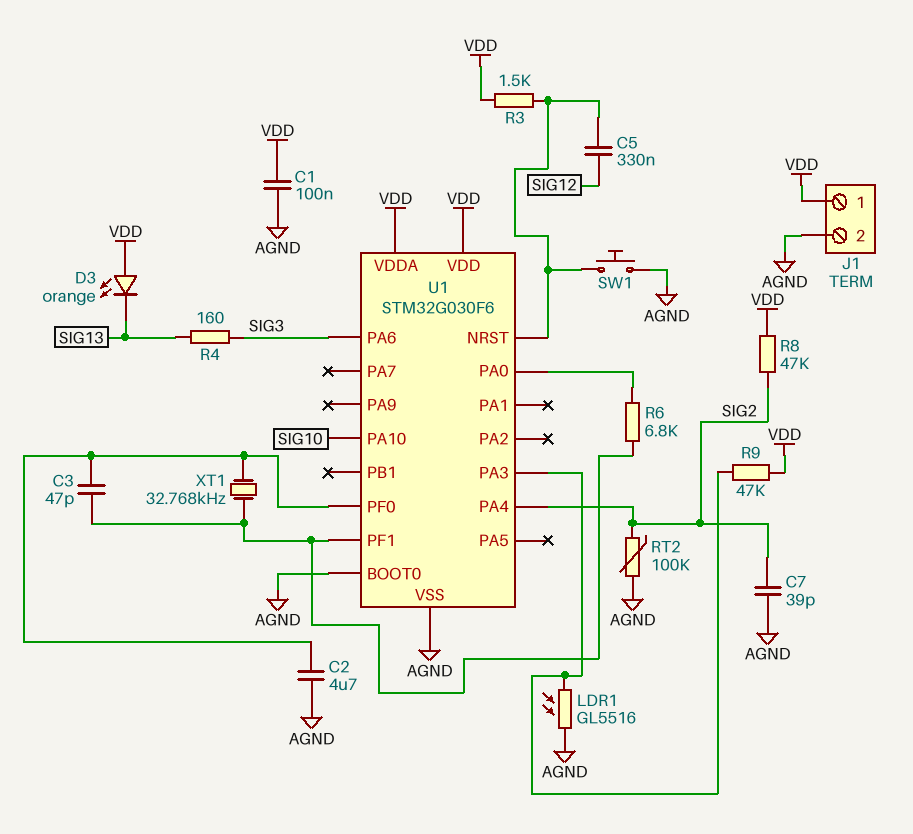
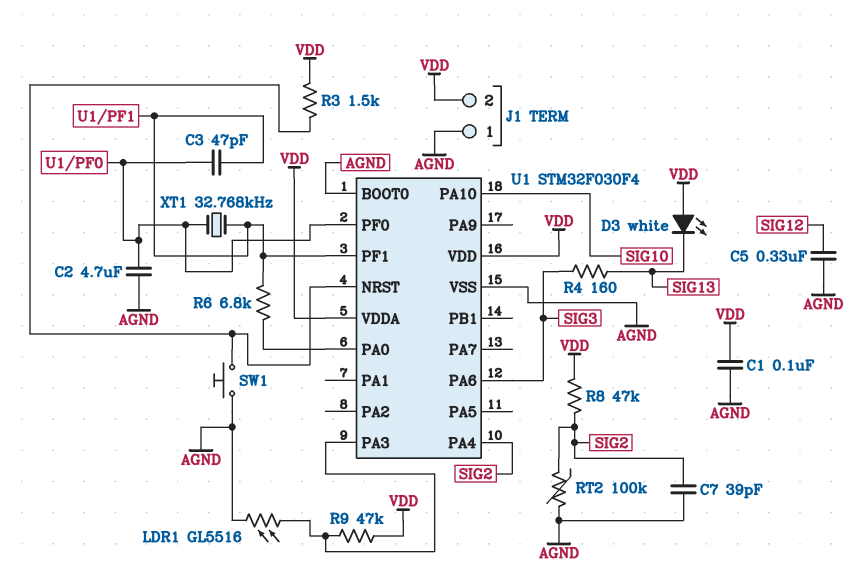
C5: 330nF (SIG12, U1/NRST) -> 330nF (AGND, SIG12)
D3: LED orange (A VDD, K SIG13) -> LED white (A VDD, K SIG13)
J1 pin 1: VDD -> AGND
J1 pin 2: AGND -> VDD
U1: STM32G030F6 -> STM32F030F4

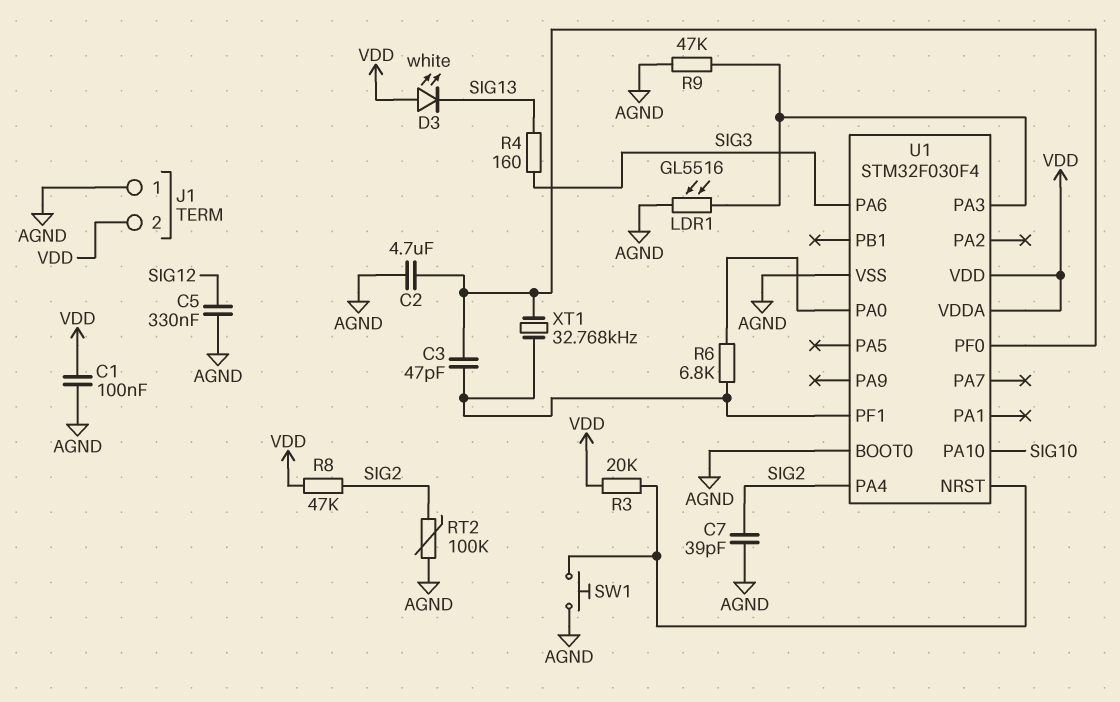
R3: 1.5k (U1/NRST, VDD) -> 20k (U1/NRST, VDD)
R9: 47k (U1/PA3, VDD) -> 47k (AGND, U1/PA3)

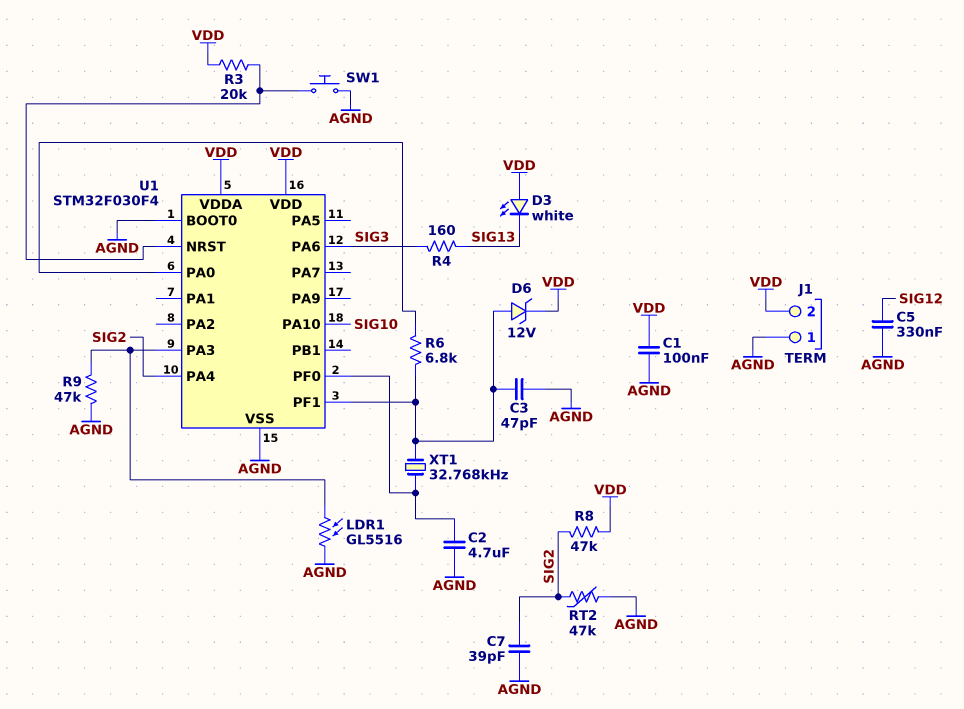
C3: 47pF (U1/PF0, U1/PF1) -> 47pF (AGND, U1/PF1)
D6: none -> zener 12V (A U1/PF1, K VDD)
RT2: 100k (AGND, SIG2) -> 47k (AGND, SIG2)

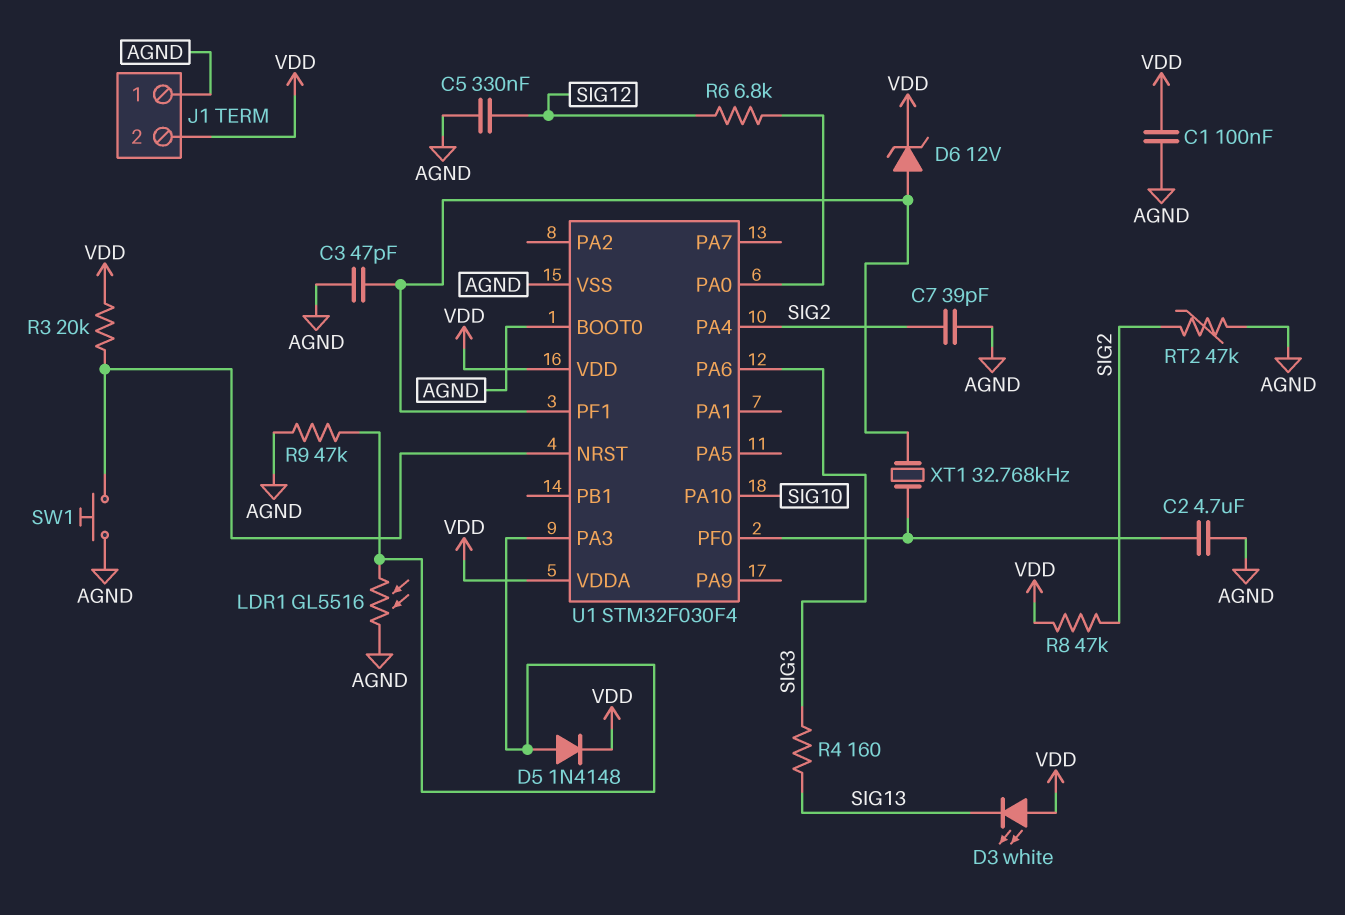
D5: none -> diode 1N4148 (A U1/PA3, K VDD)
R6: 6.8k (U1/PA0, U1/PF1) -> 6.8k (SIG12, U1/PA0)

